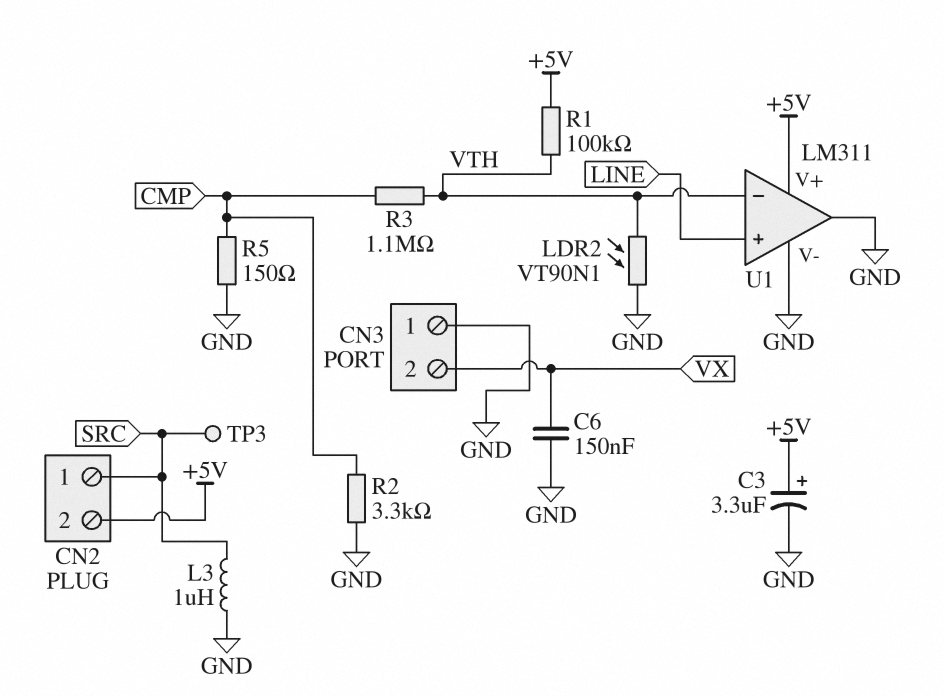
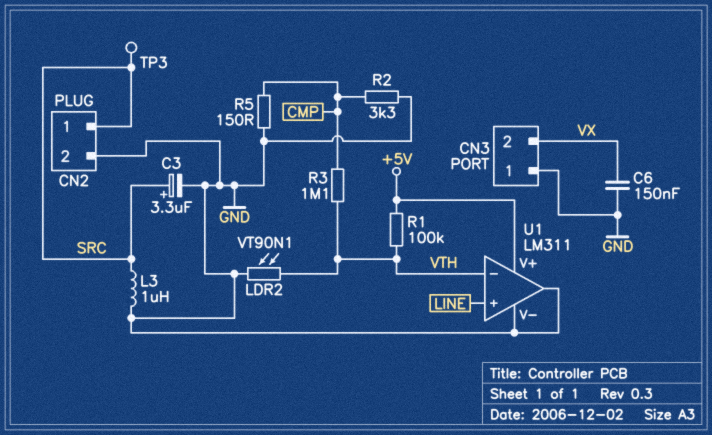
C3: 3.3uF (plus +5V, minus GND) -> 3.3uF (plus SRC, minus GND)
CN2 pin 2: +5V -> GND

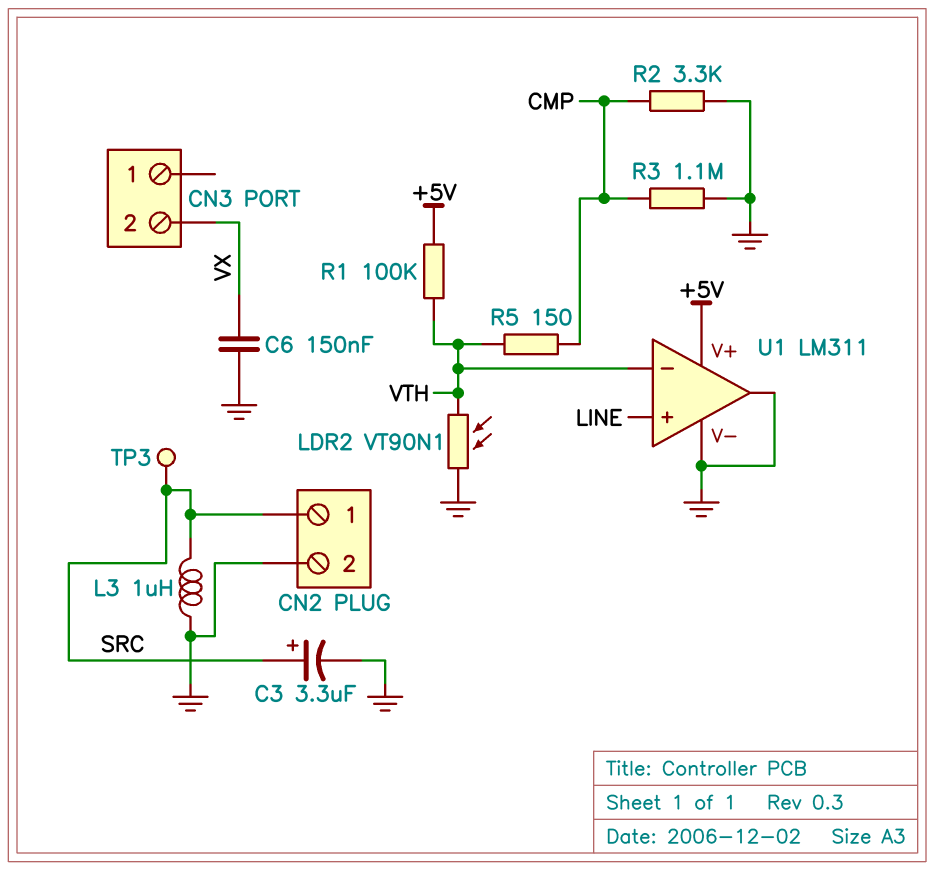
CN3 pin 1: GND -> none
R3: 1.1M (CMP, VTH) -> 1.1M (CMP, GND)
R5: 150 (CMP, GND) -> 150 (CMP, VTH)

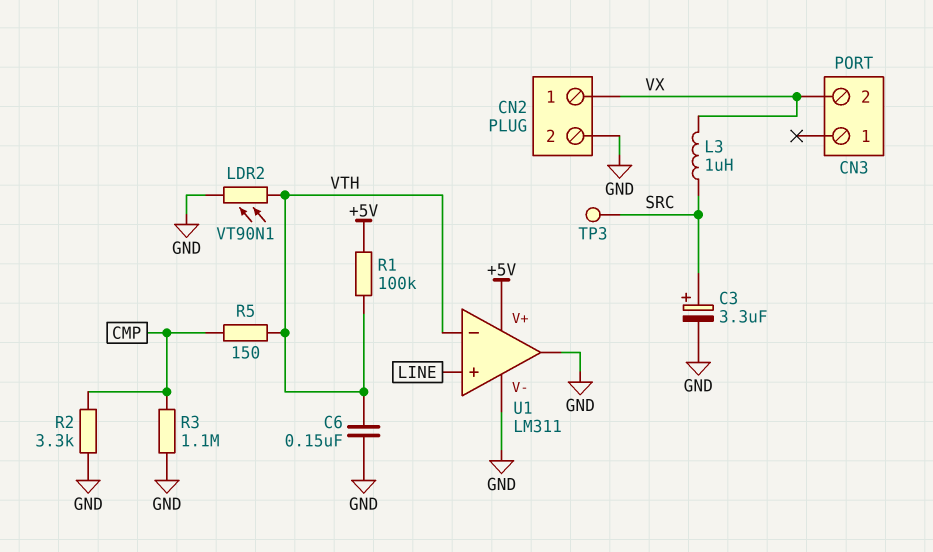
C6: 150nF (GND, VX) -> 150nF (GND, VTH)
CN2 pin 1: SRC -> VX
L3: 1uH (GND, SRC) -> 1uH (SRC, VX)

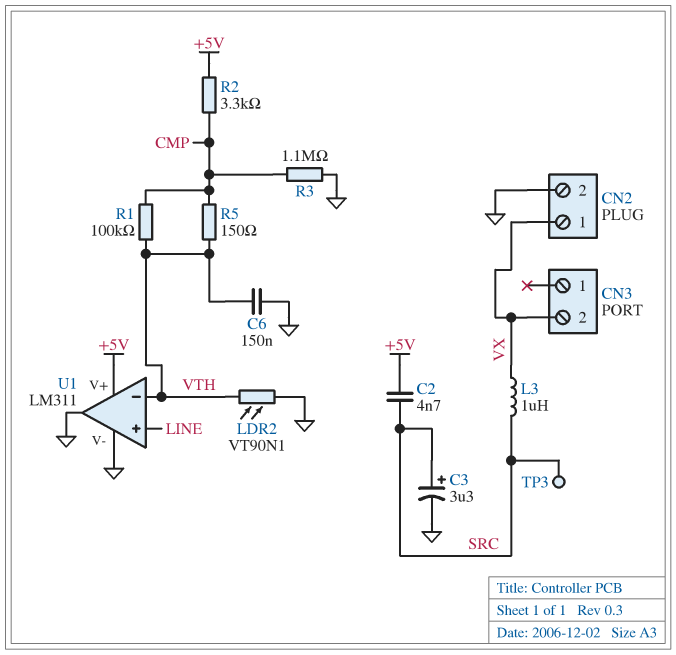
C2: none -> 4.7nF (+5V, SRC)
R1: 100k (+5V, VTH) -> 100k (CMP, VTH)
R2: 3.3k (CMP, GND) -> 3.3k (+5V, CMP)

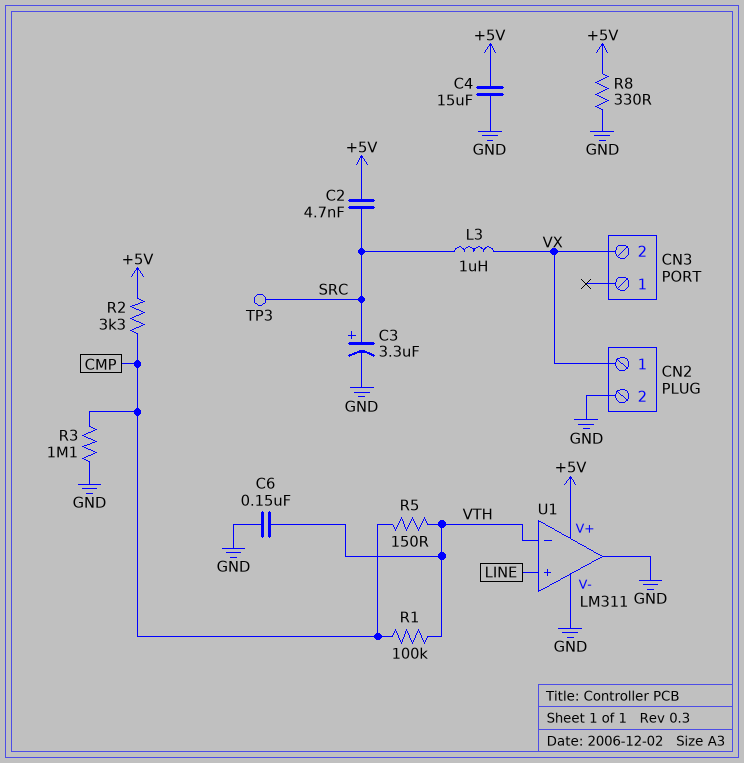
C4: none -> 15uF (+5V, GND)
LDR2: VT90N1 (GND, VTH) -> none
R8: none -> 330 (+5V, GND)

